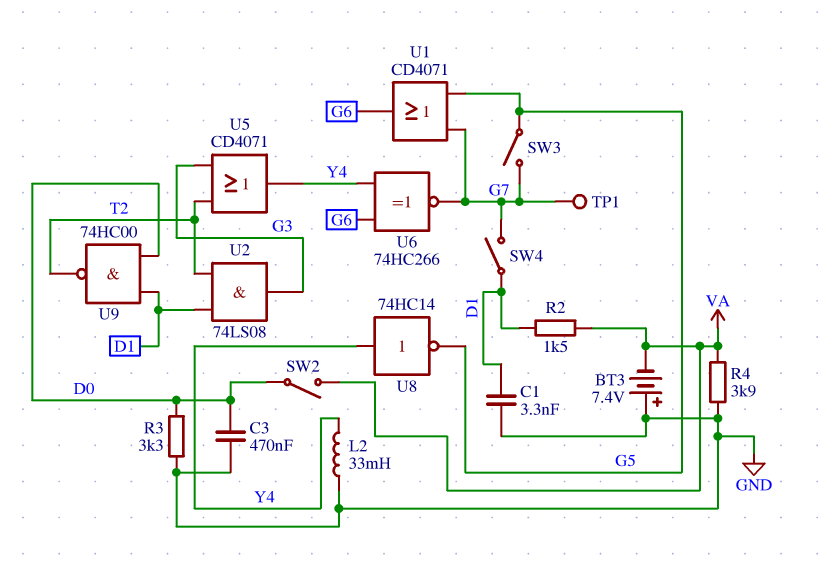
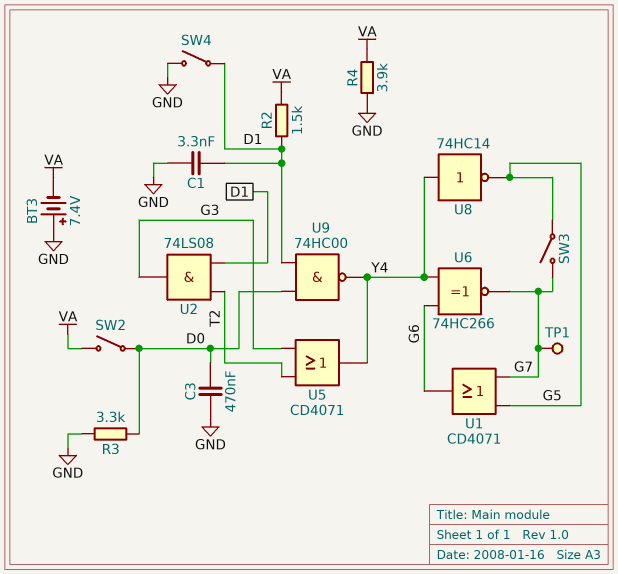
L2: 33mH (GND, Y4) -> none
SW4: switch (D1, G7) -> switch (D1, GND)
U9: NAND 74HC00 (in D0, in D1, out T2) -> NAND 74HC00 (in D0, in D1, out Y4)

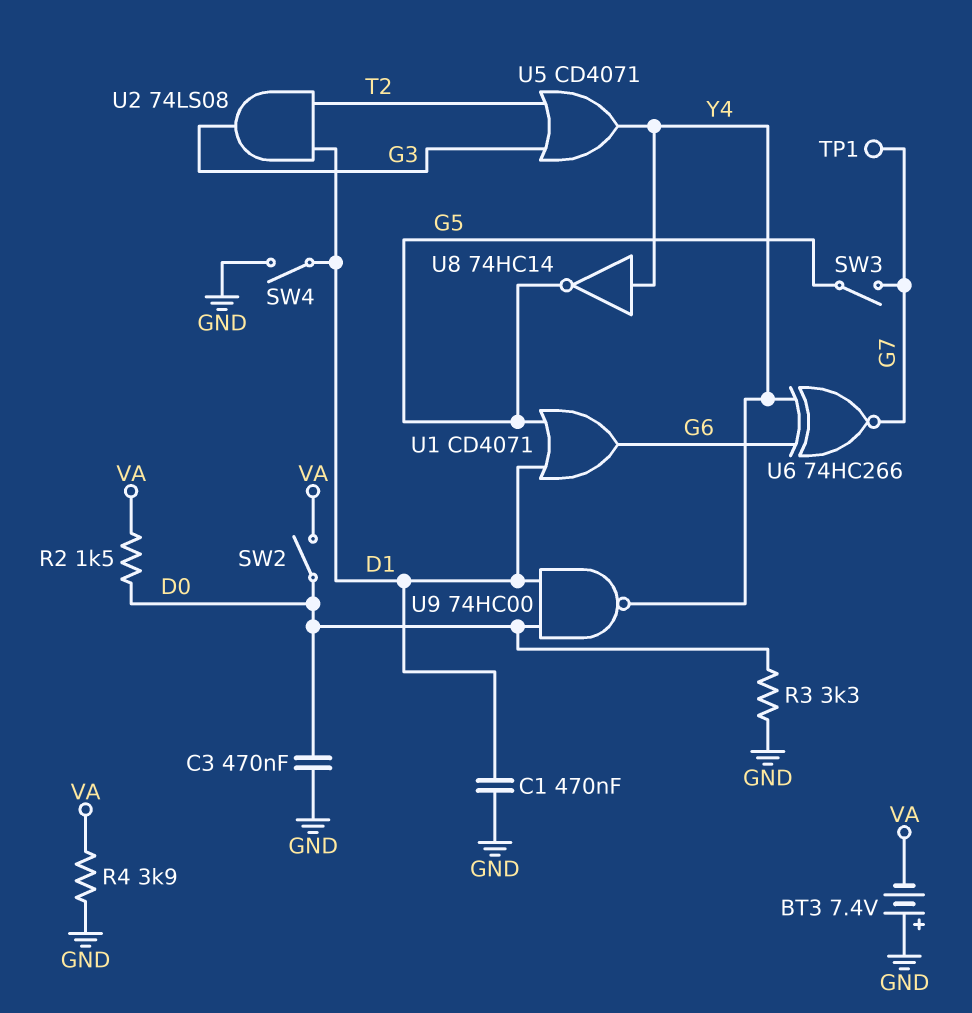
C1: 3.3nF (D1, GND) -> 470nF (D1, GND)
R2: 1.5k (D1, VA) -> 1.5k (D0, VA)
U1: OR CD4071 (in G5, in G7, out G6) -> OR CD4071 (in D1, in G5, out G6)

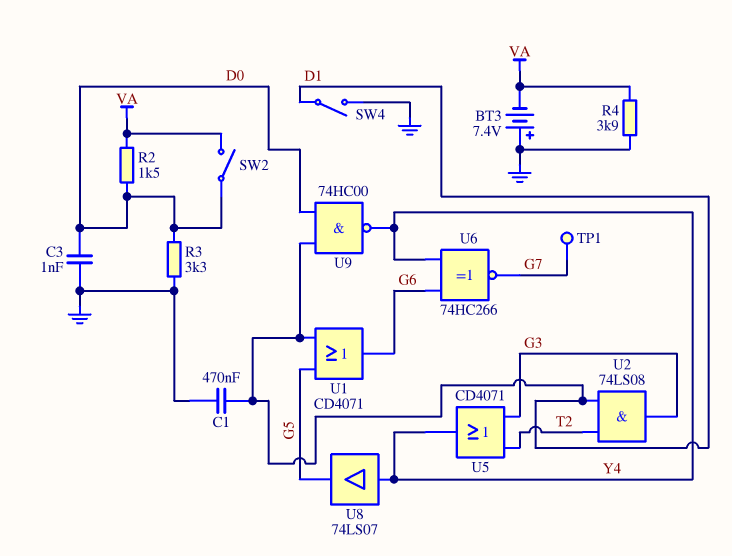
C3: 470nF (D0, GND) -> 1nF (D0, GND)
SW3: switch (G5, G7) -> none
U8: NOT 74HC14 (in Y4, out G5) -> buffer 74LS07 (in Y4, out G5)

